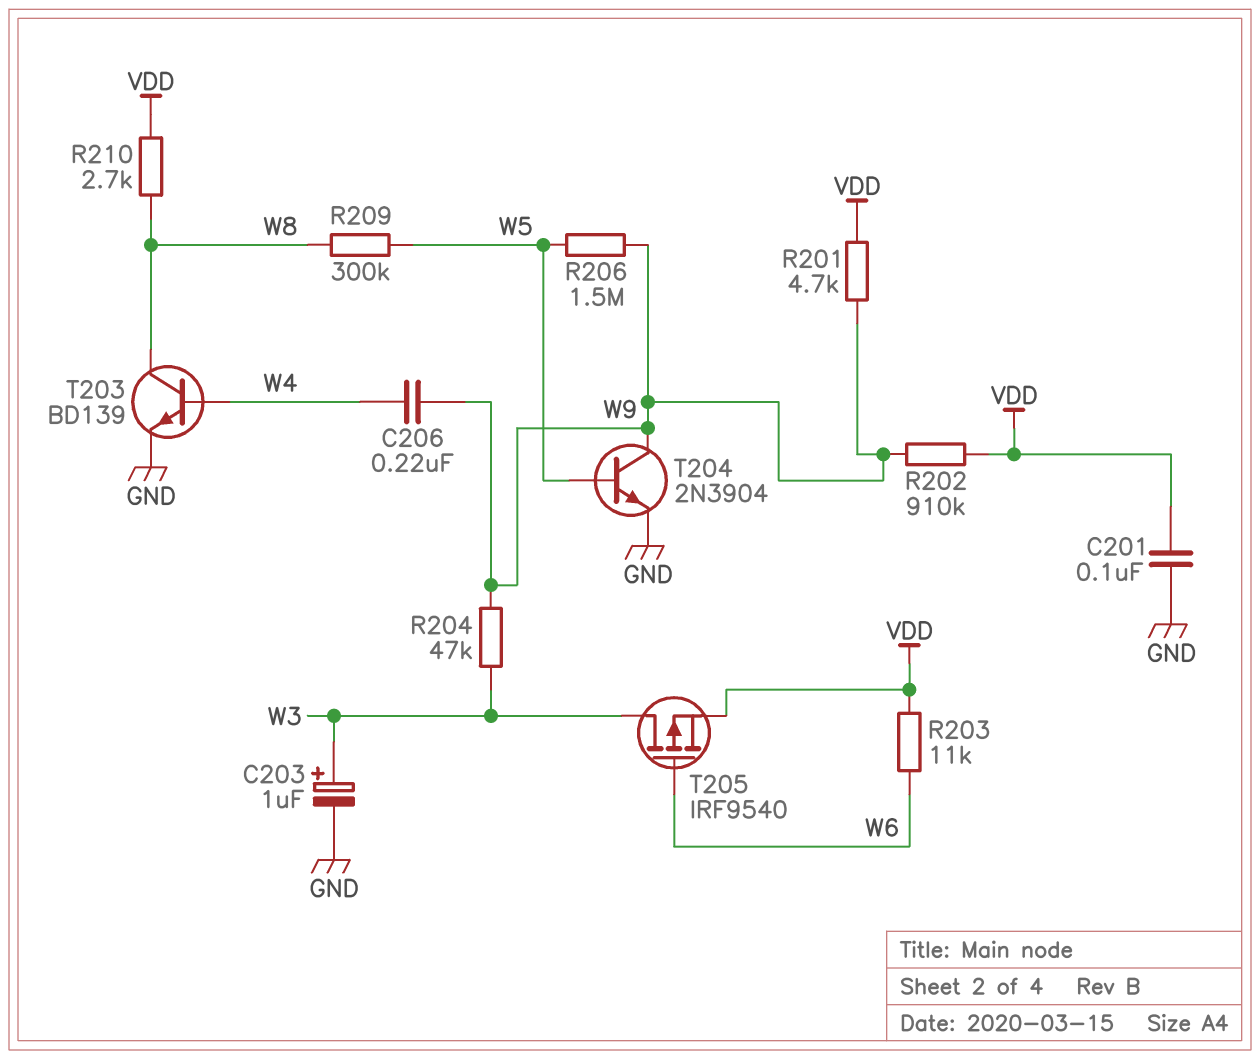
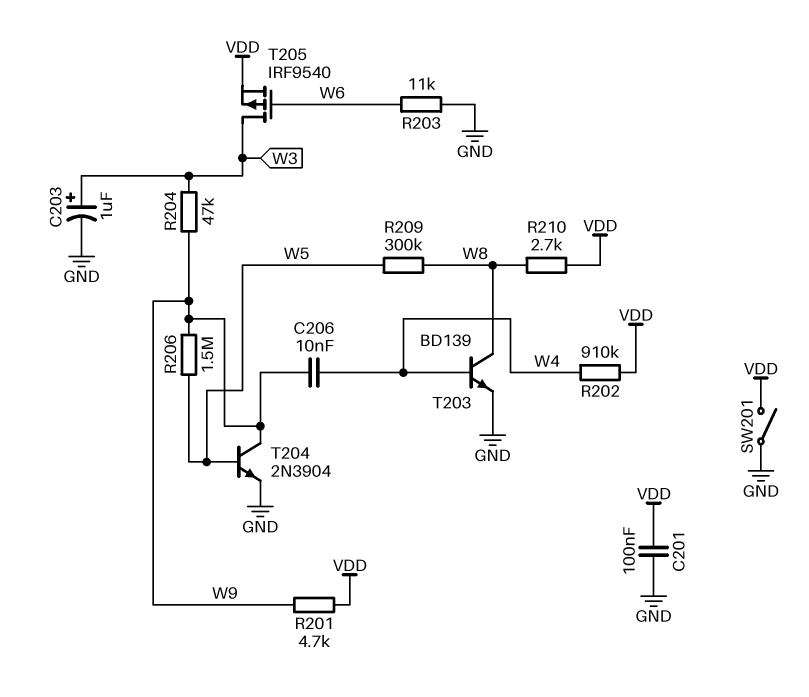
C206: 220nF (W4, W9) -> 10nF (W4, W9)
R202: 910k (VDD, W9) -> 910k (VDD, W4)
R203: 11k (VDD, W6) -> 11k (GND, W6)
SW201: none -> switch (GND, VDD)

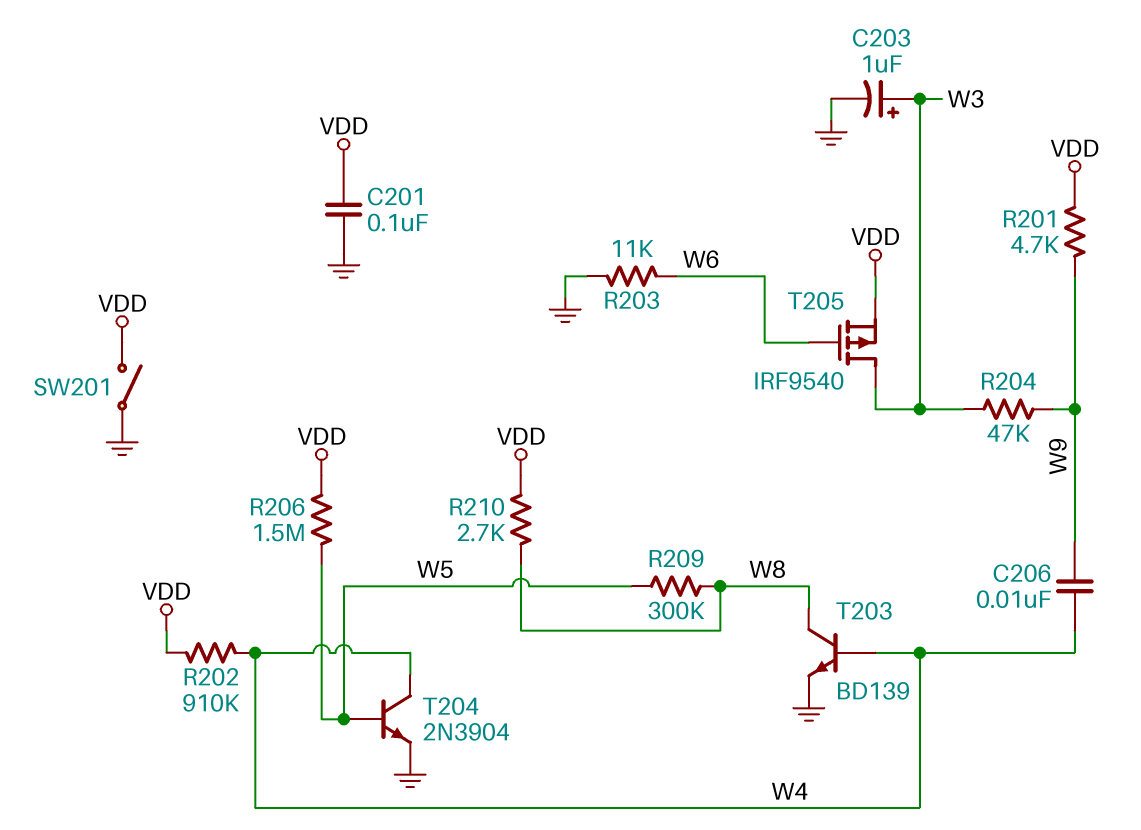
R206: 1.5M (W5, W9) -> 1.5M (VDD, W5)
T204: NPN 2N3904 (B W5, C W9, E GND) -> NPN 2N3904 (B W5, C W4, E GND)

